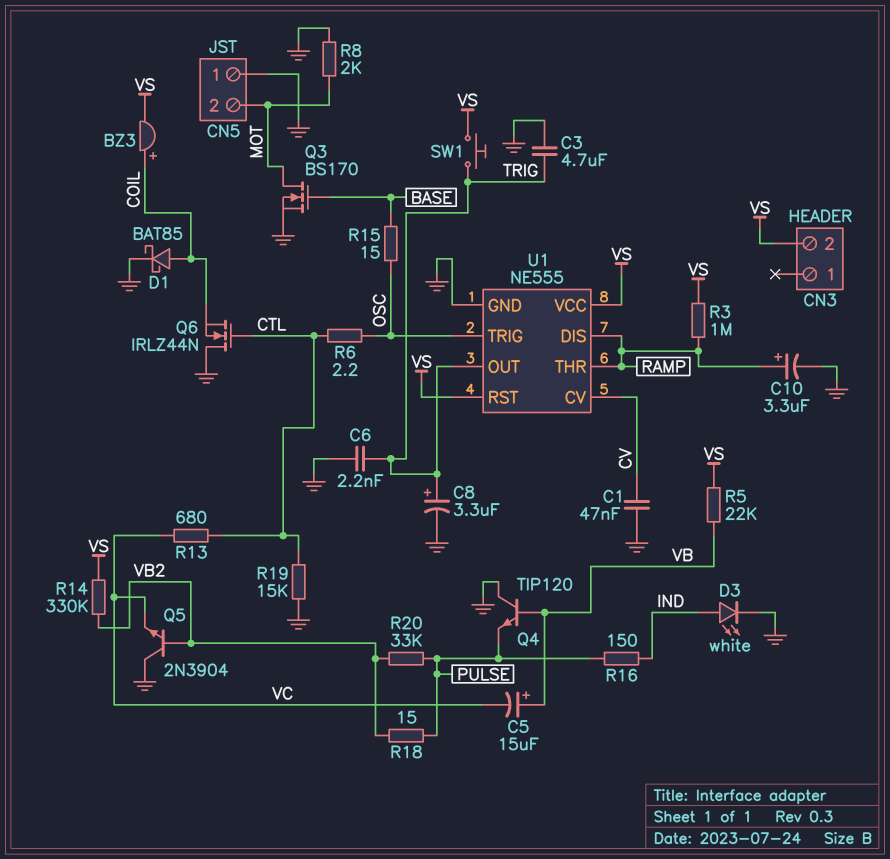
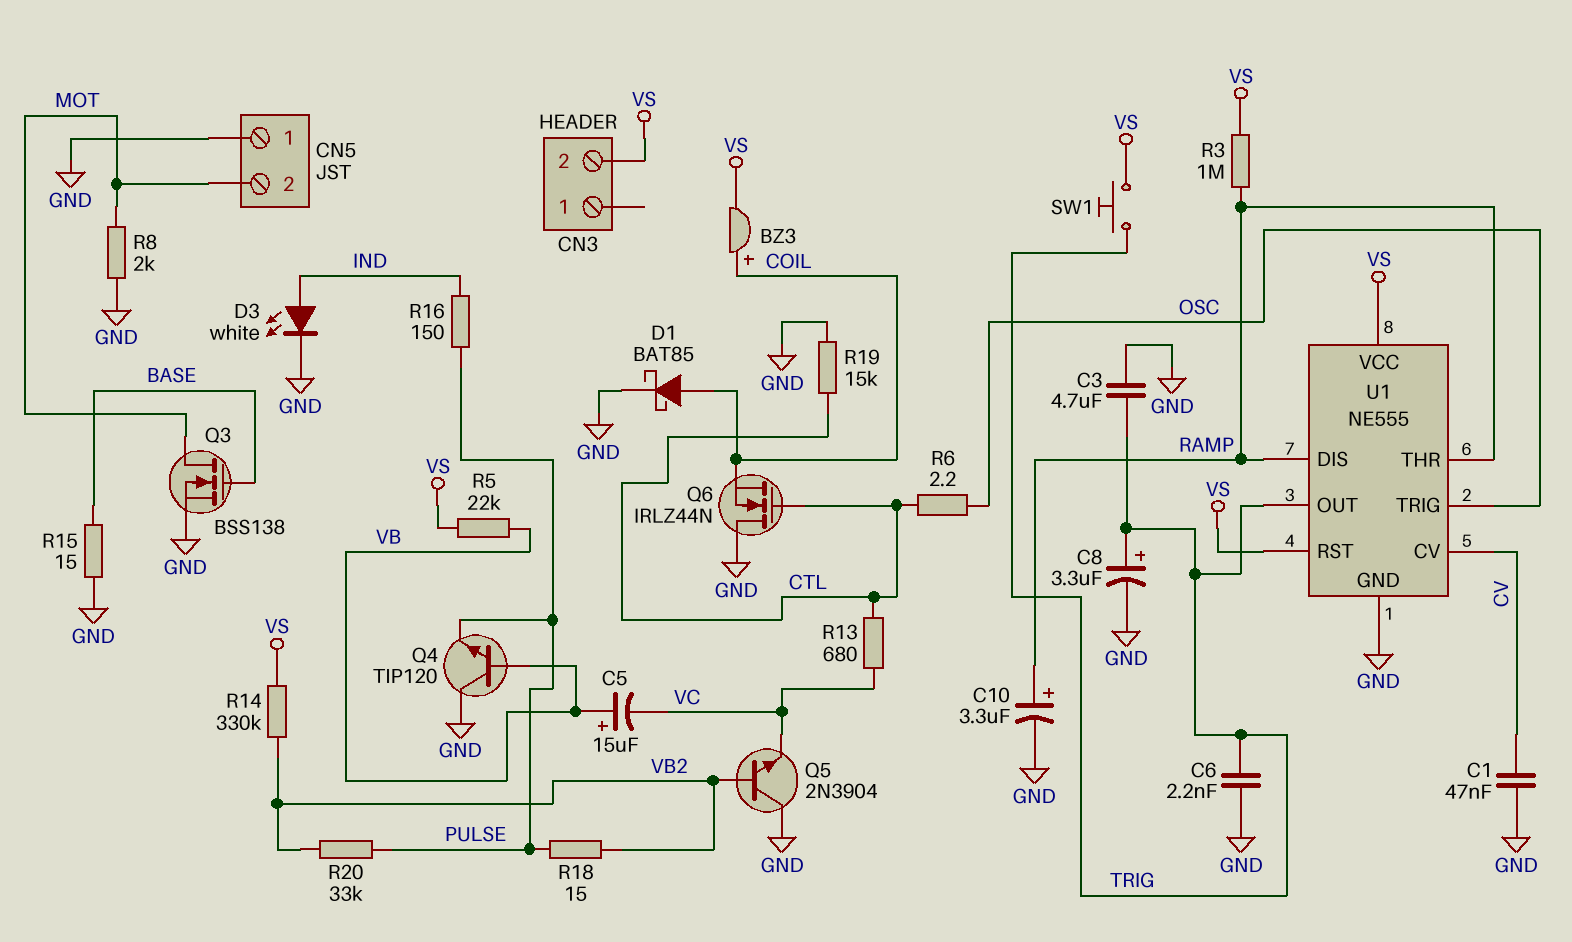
Q3: NMOS BS170 (G BASE, D MOT, S GND) -> NMOS BSS138 (G BASE, D MOT, S GND)
R15: 15 (BASE, OSC) -> 15 (BASE, GND)

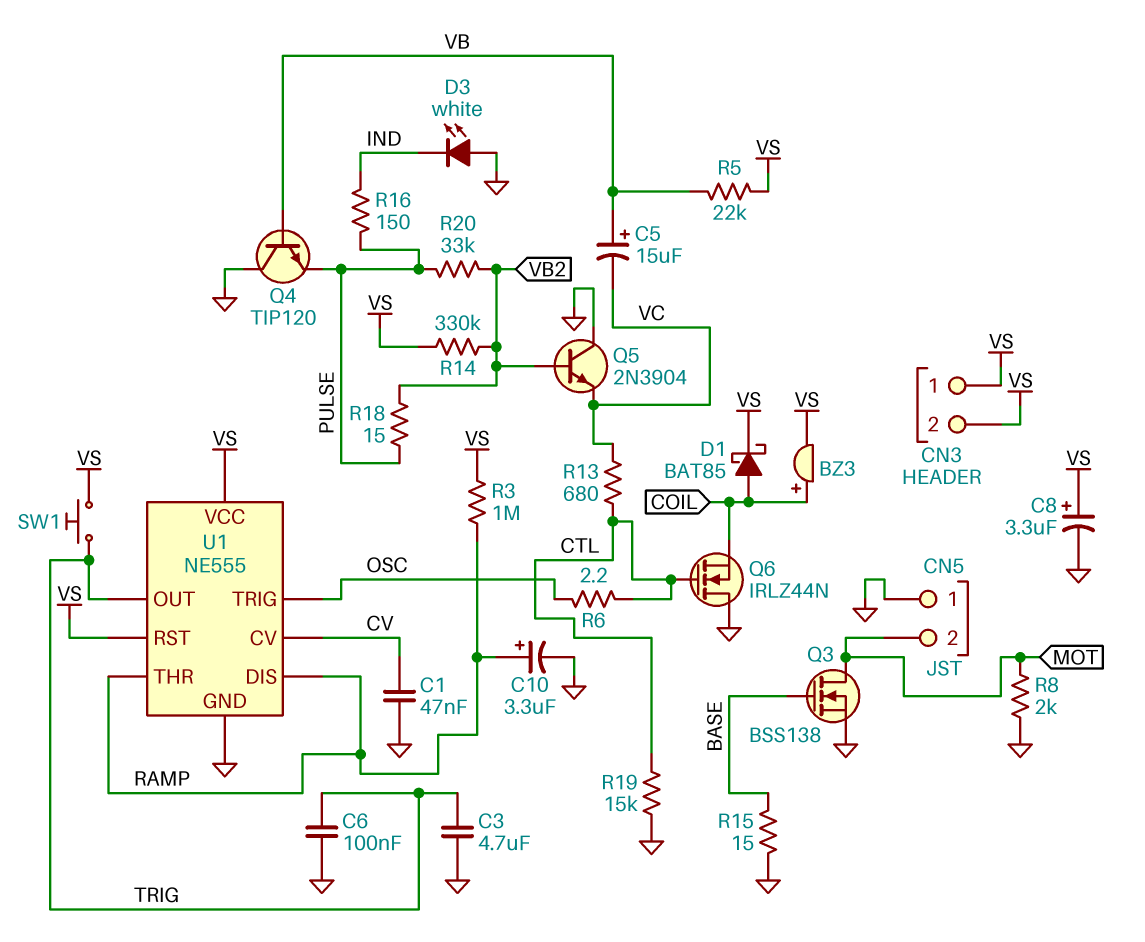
C6: 2.2nF (GND, TRIG) -> 100nF (GND, TRIG)
C8: 3.3uF (plus TRIG, minus GND) -> 3.3uF (plus VS, minus GND)
CN3 pin 1: none -> VS
D1: schottky BAT85 (A COIL, K GND) -> schottky BAT85 (A COIL, K VS)
D3: LED white (A IND, K GND) -> LED white (A GND, K IND)

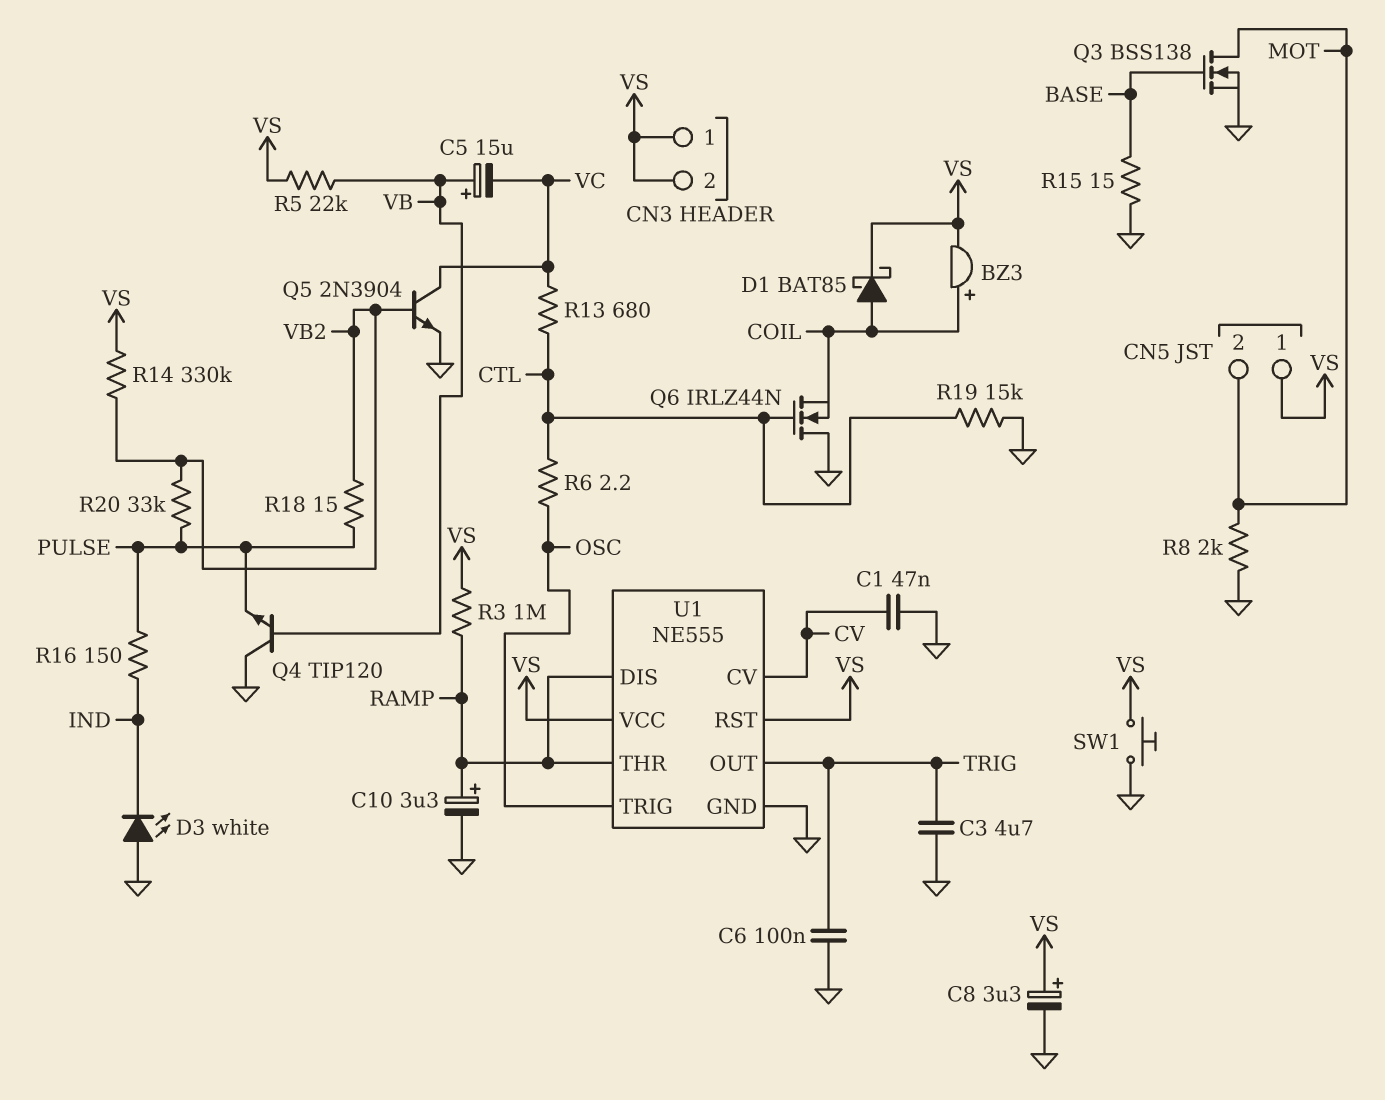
CN5 pin 1: GND -> VS
Q5: NPN 2N3904 (B VB2, C GND, E VC) -> NPN 2N3904 (B VB2, C VC, E GND)
SW1: button (TRIG, VS) -> button (GND, VS)

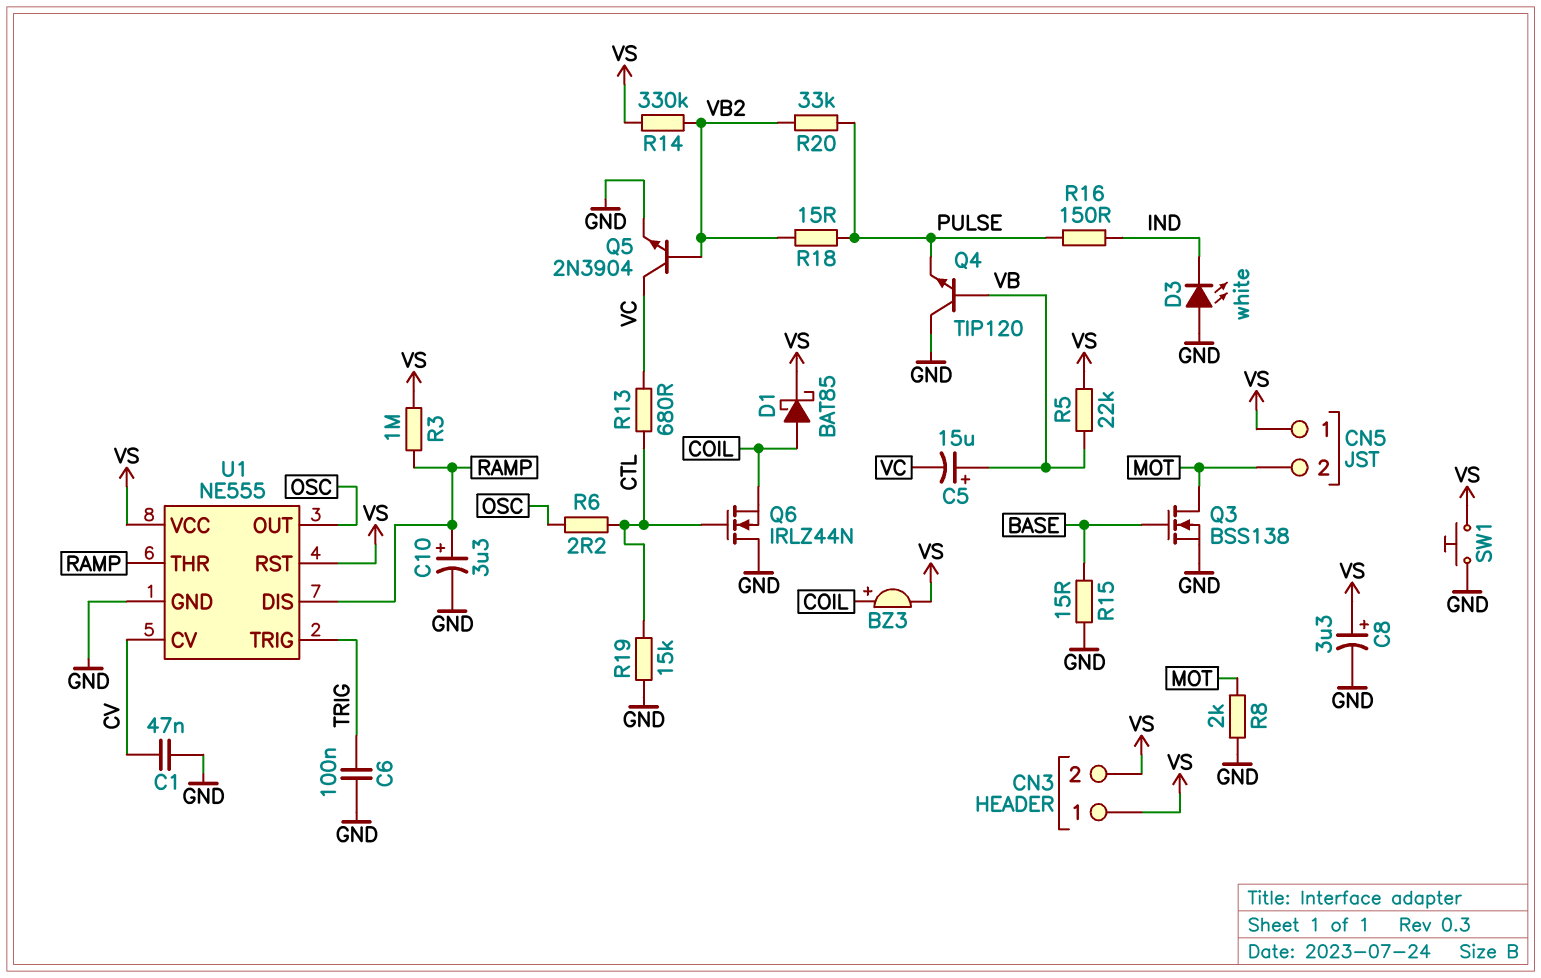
C3: 4.7uF (GND, TRIG) -> none
U1 pin OUT: TRIG -> OSC
U1 pin TRIG: OSC -> TRIG

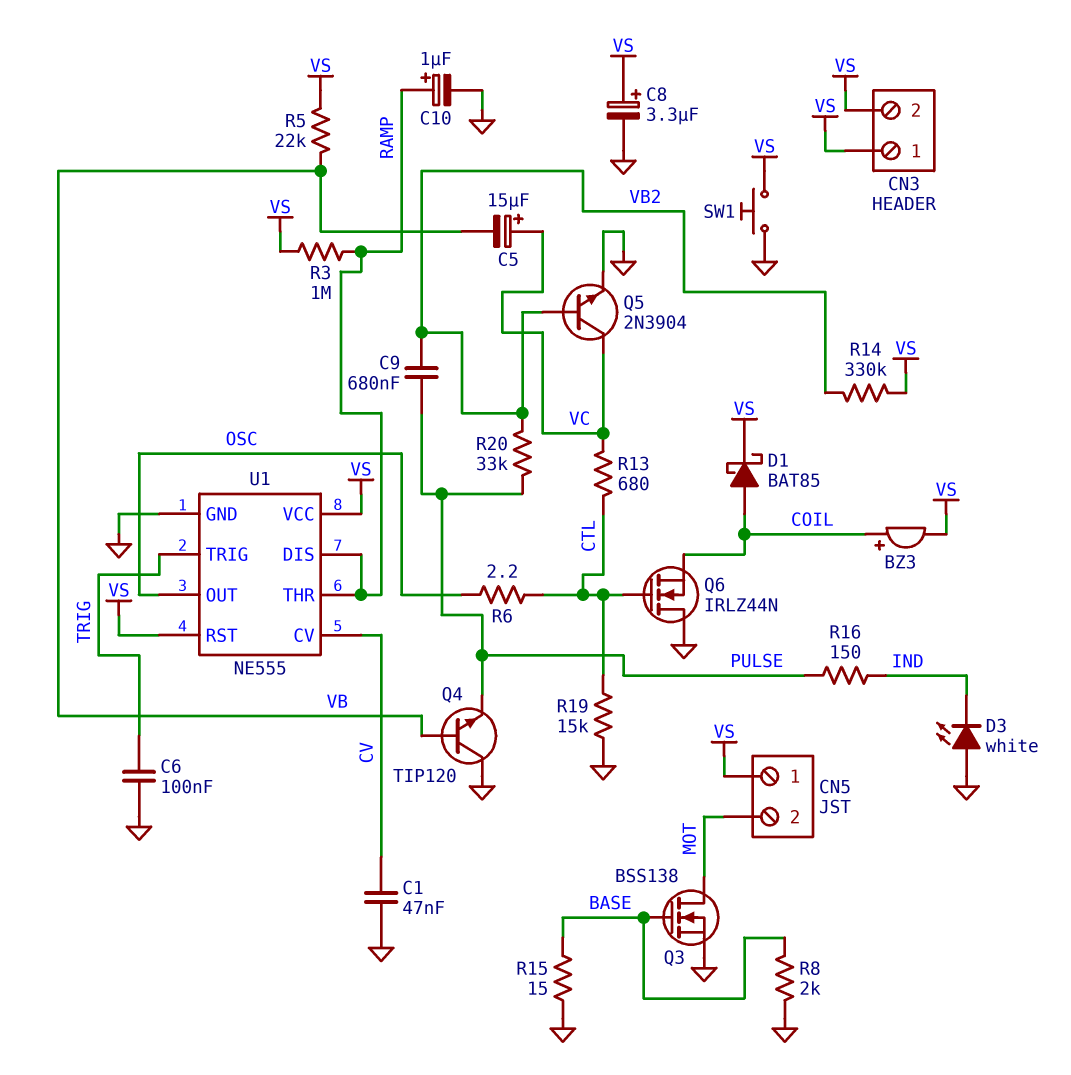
C5: 15uF (plus VB, minus VC) -> 15uF (plus VC, minus VB)
C9: none -> 680nF (PULSE, VB2)
C10: 3.3uF (plus RAMP, minus GND) -> 1uF (plus RAMP, minus GND)
R8: 2k (GND, MOT) -> 2k (BASE, GND)
R18: 15 (PULSE, VB2) -> none

